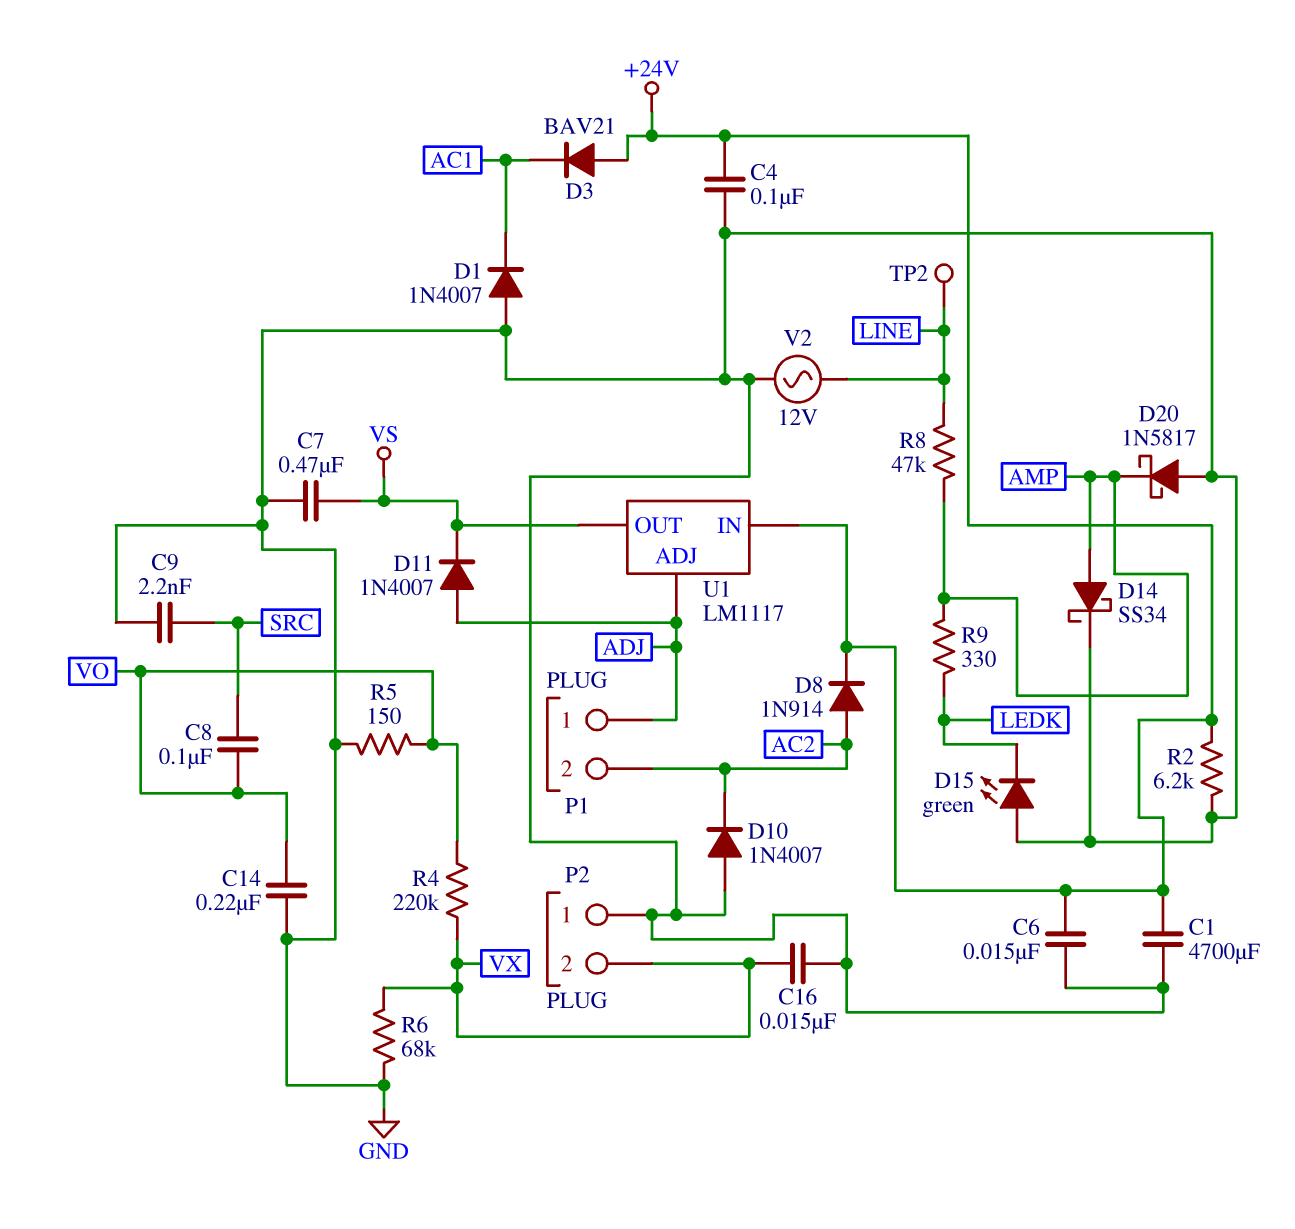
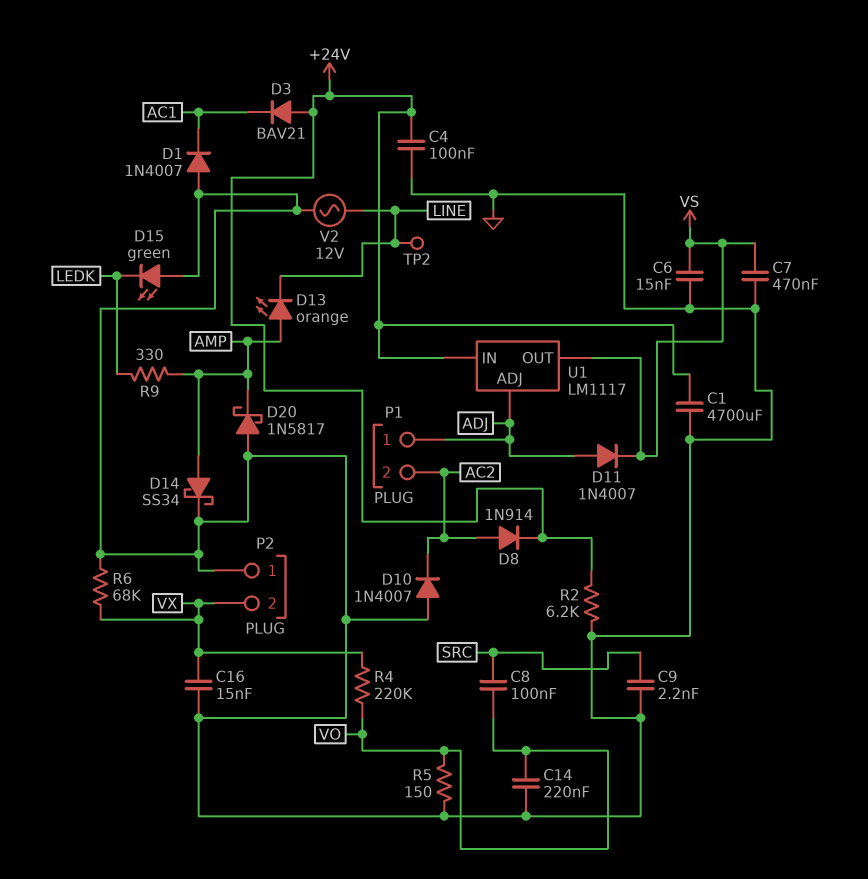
C6: 15nF (+24V, GND) -> 15nF (GND, VS)
D13: none -> LED orange (A AMP, K LINE)
R8: 47k (AMP, LINE) -> none

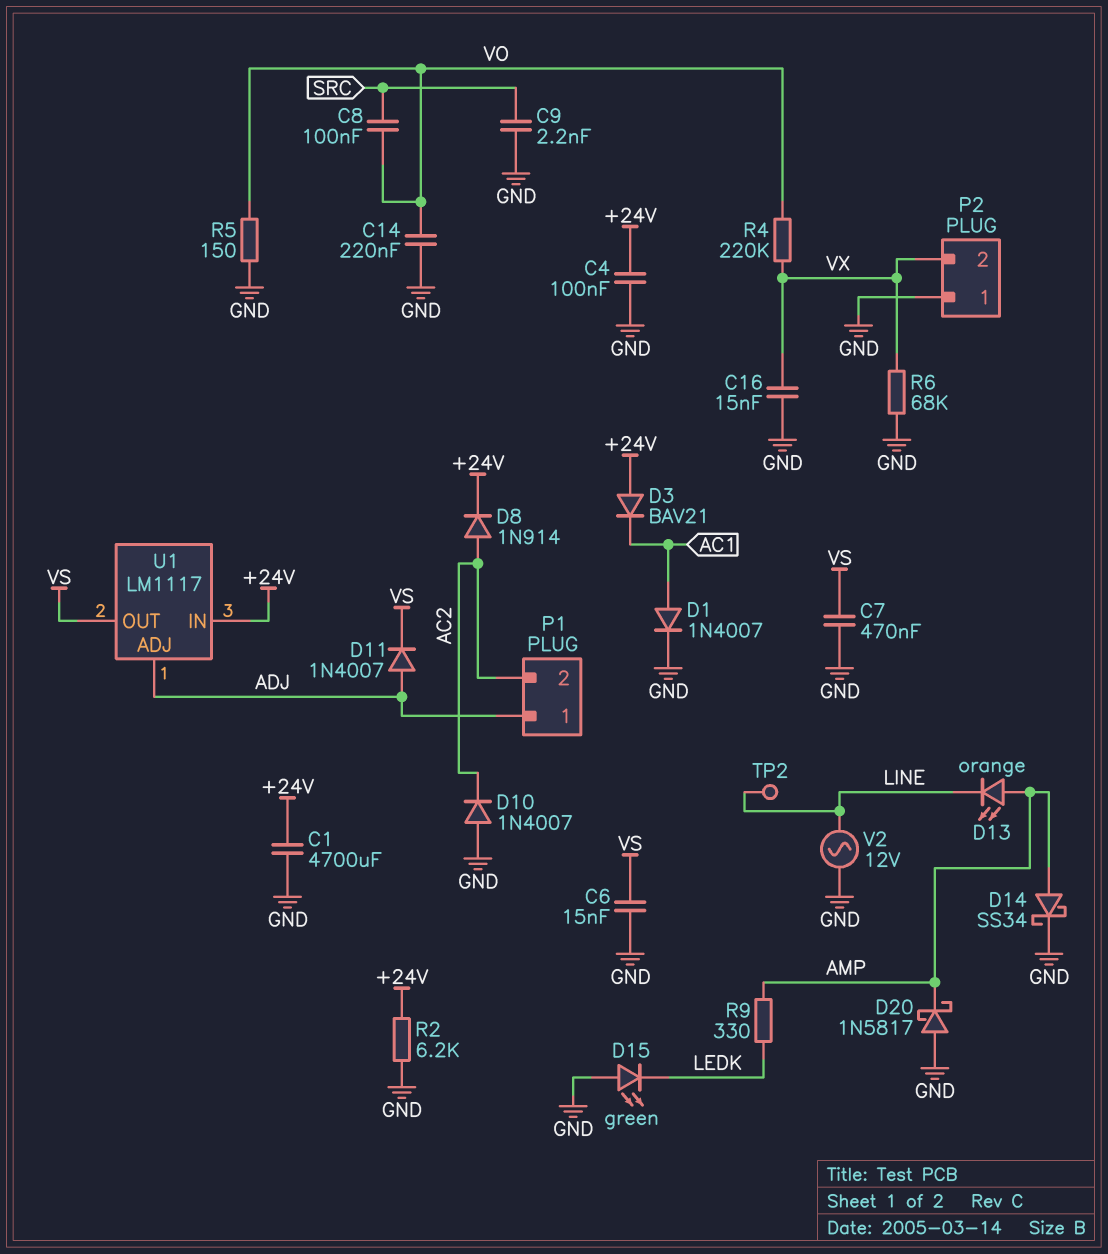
D1: diode 1N4007 (A GND, K AC1) -> diode 1N4007 (A AC1, K GND)

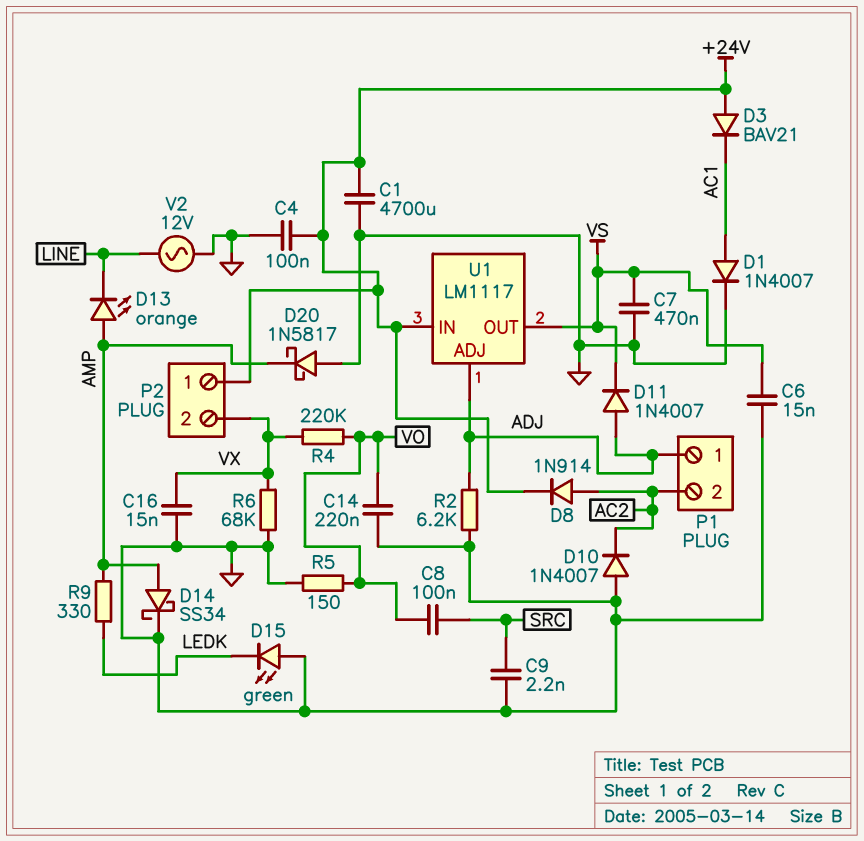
P2 pin 1: GND -> +24V
R2: 6.2k (+24V, GND) -> 6.2k (ADJ, GND)
TP2: test point (LINE) -> none

